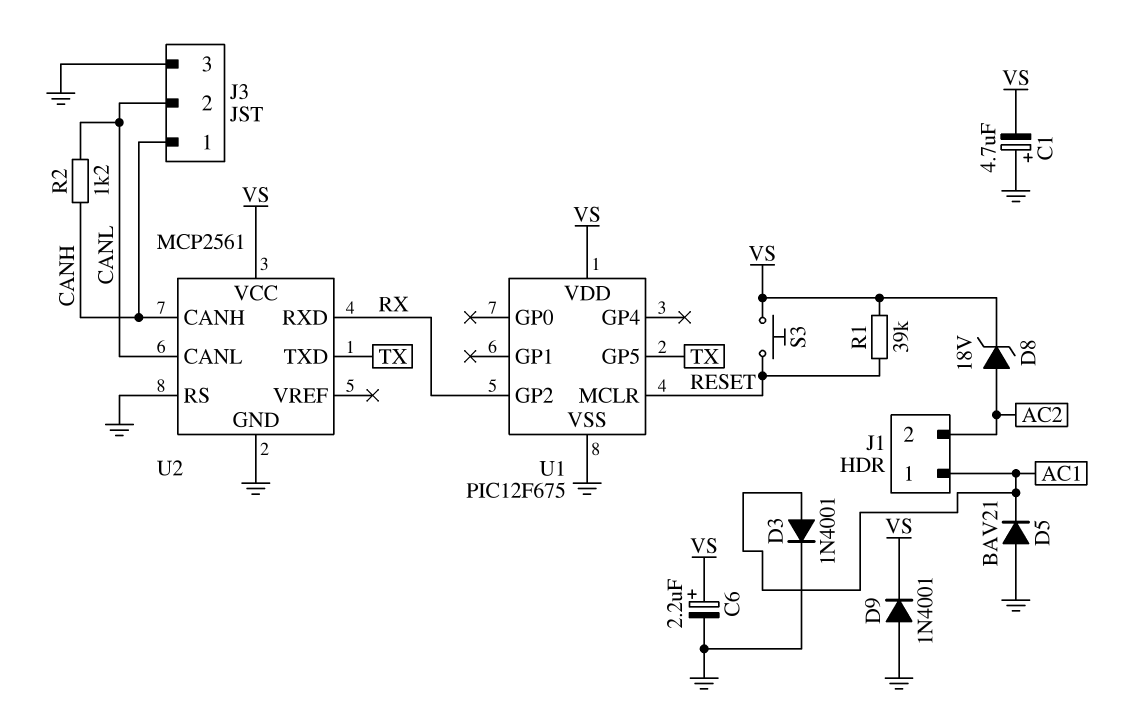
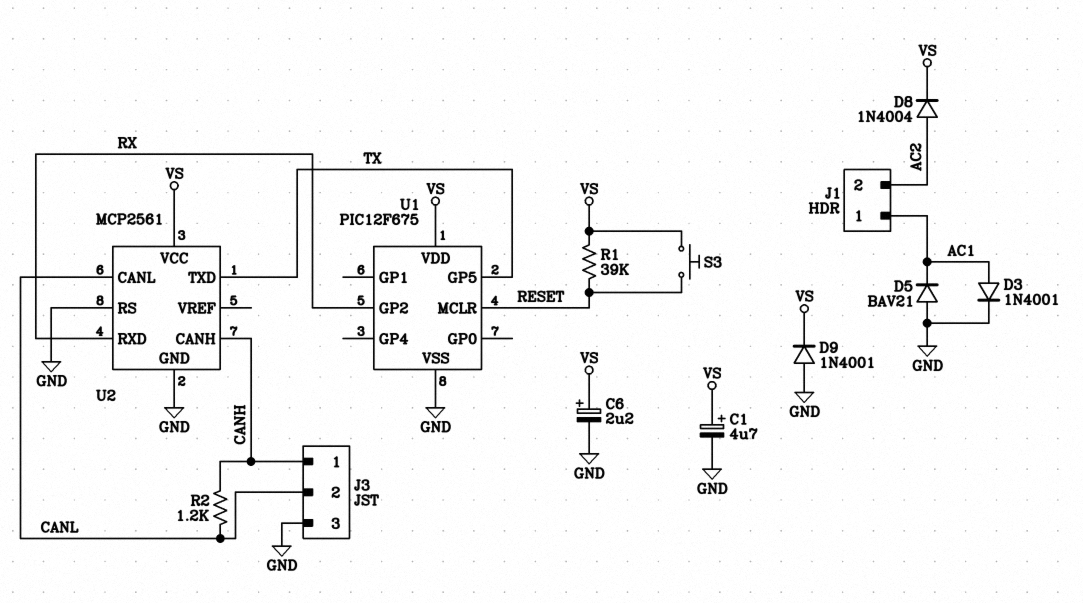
C1: 4.7uF (plus GND, minus VS) -> 4.7uF (plus VS, minus GND)
D8: zener 18V (A AC2, K VS) -> diode 1N4004 (A AC2, K VS)

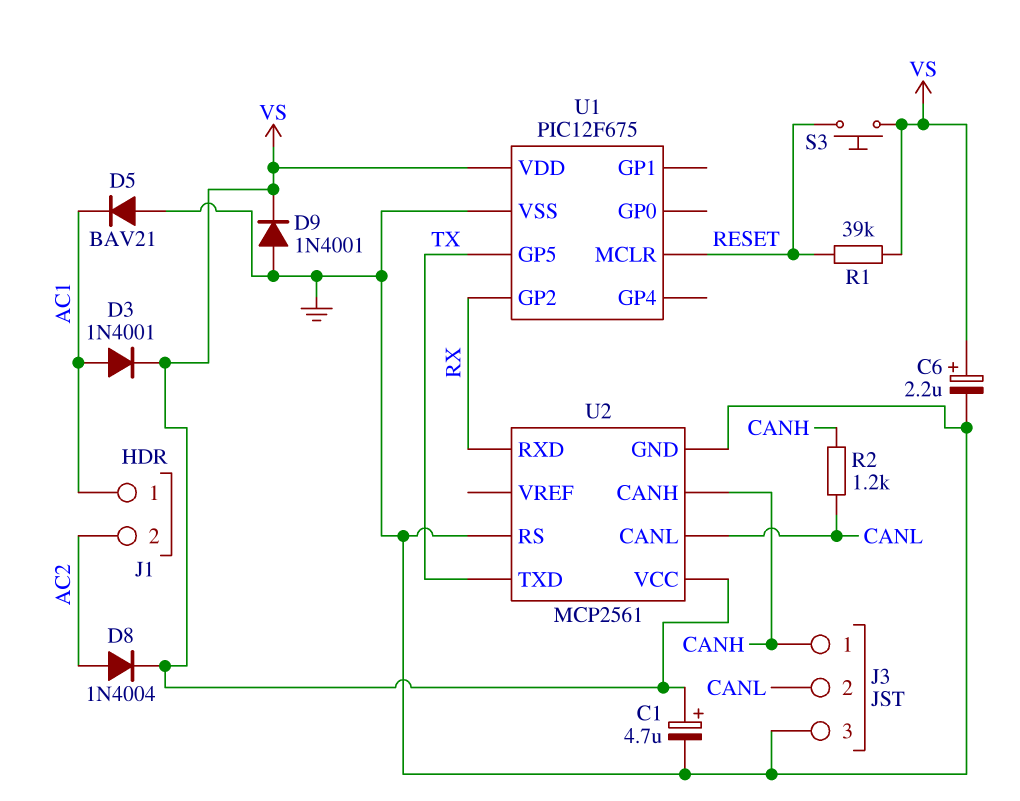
D3: diode 1N4001 (A AC1, K GND) -> diode 1N4001 (A AC1, K VS)

